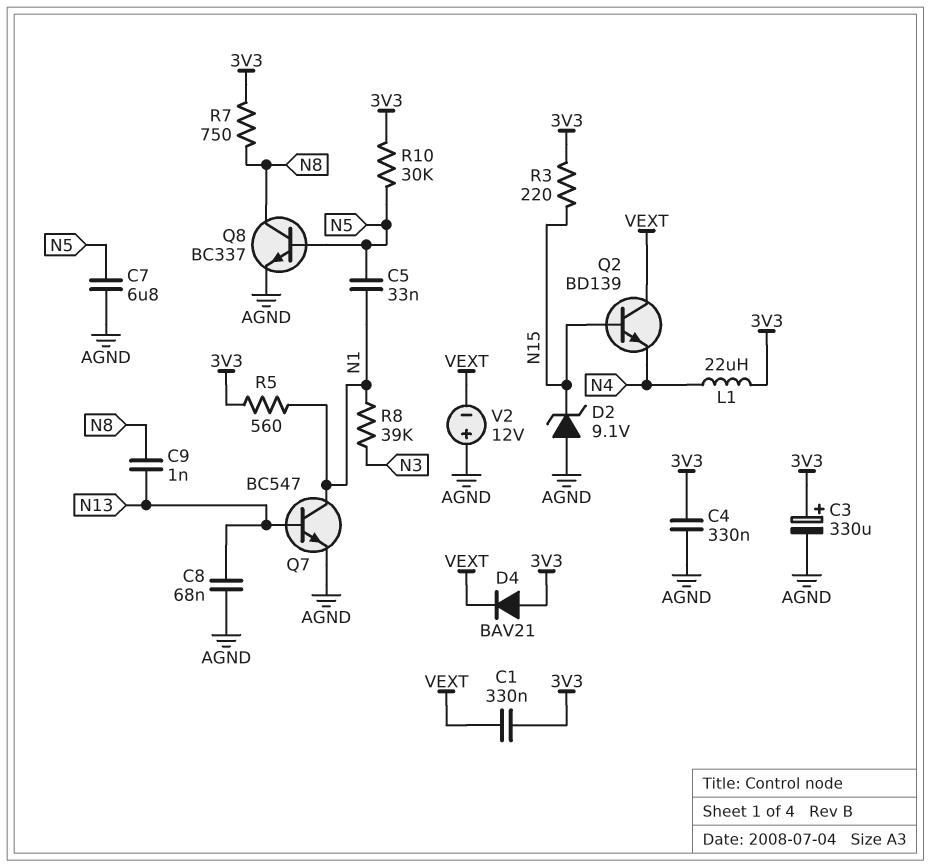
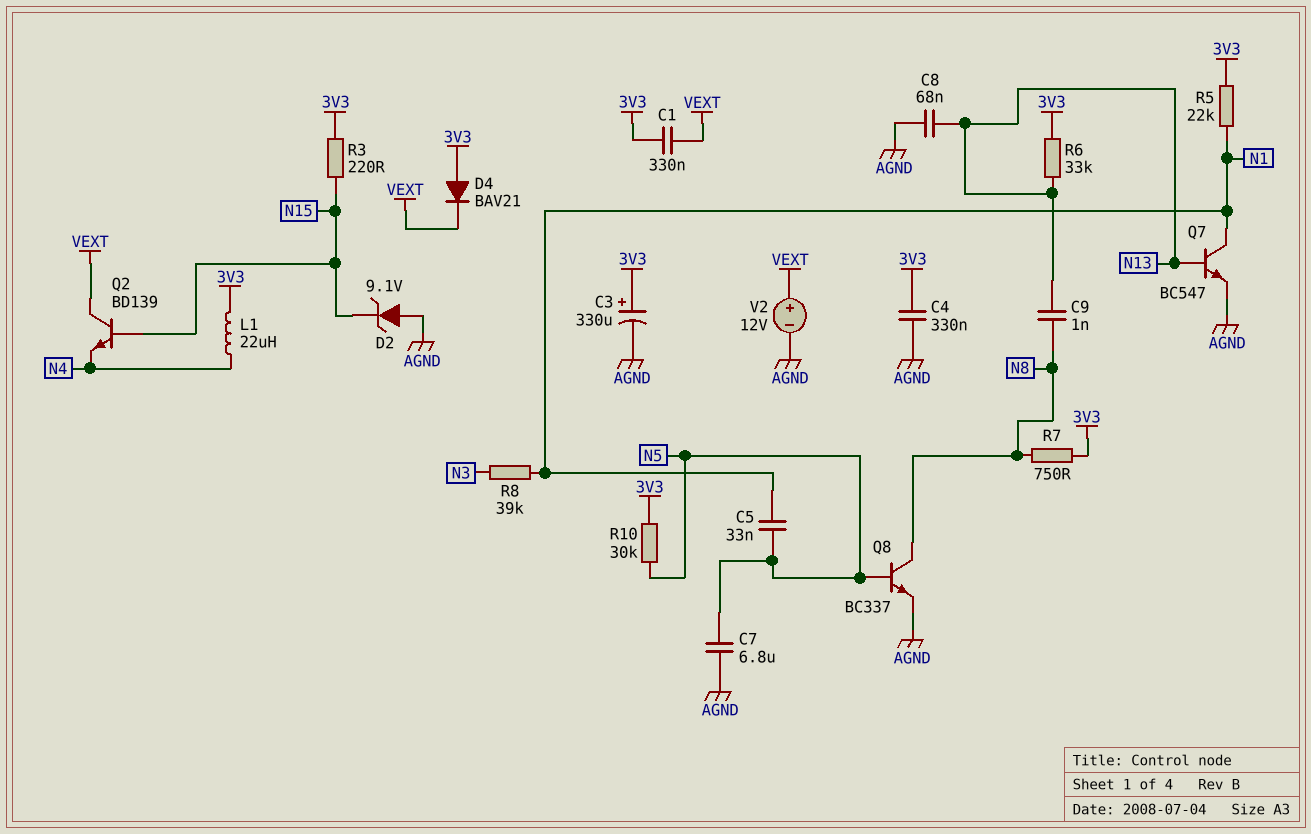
R5: 560 (3V3, N1) -> 22k (3V3, N1)
R6: none -> 33k (3V3, N13)
V2: 12V (plus AGND, minus VEXT) -> 12V (plus VEXT, minus AGND)

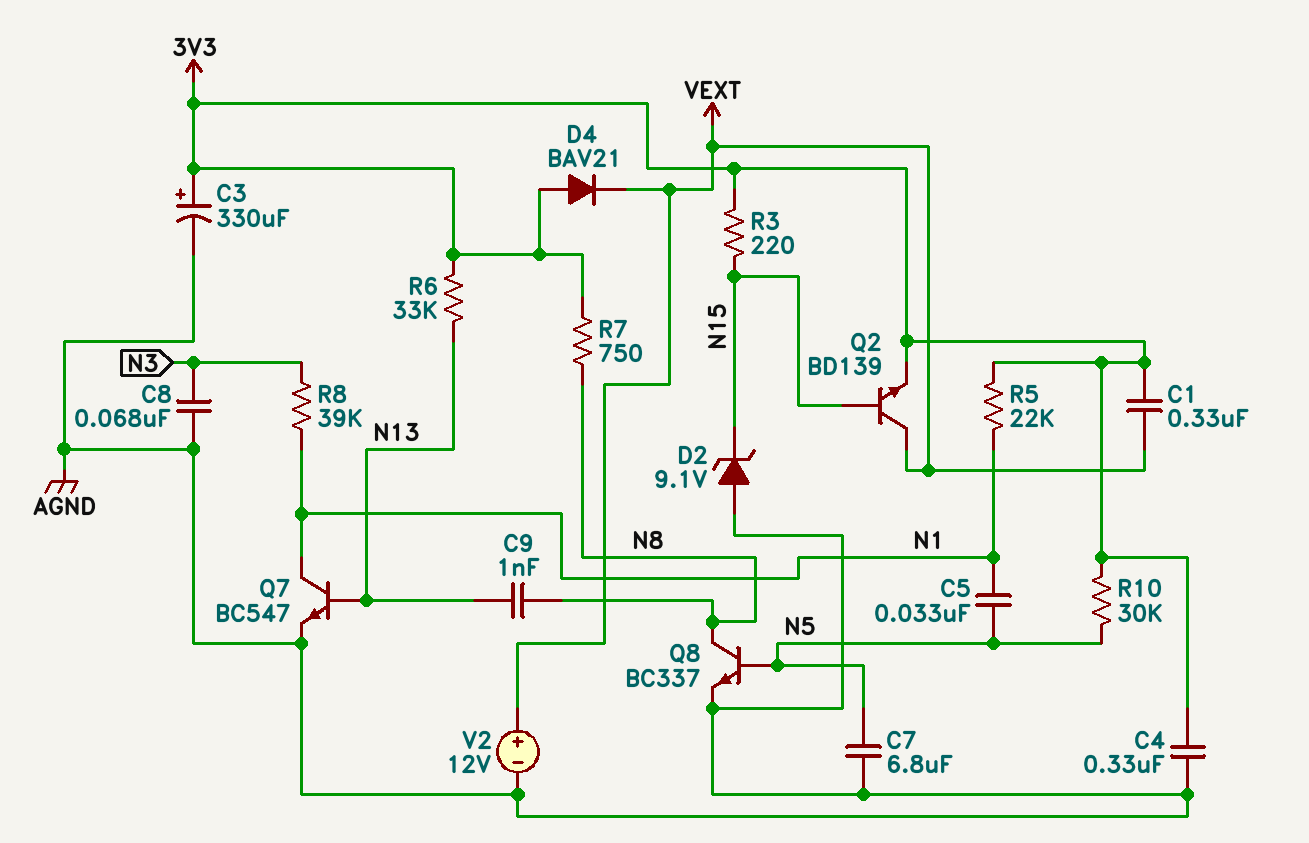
C8: 68nF (AGND, N13) -> 68nF (AGND, N3)
L1: 22uH (3V3, N4) -> none
Q2: NPN BD139 (B N15, C VEXT, E N4) -> NPN BD139 (B N15, C VEXT, E 3V3)

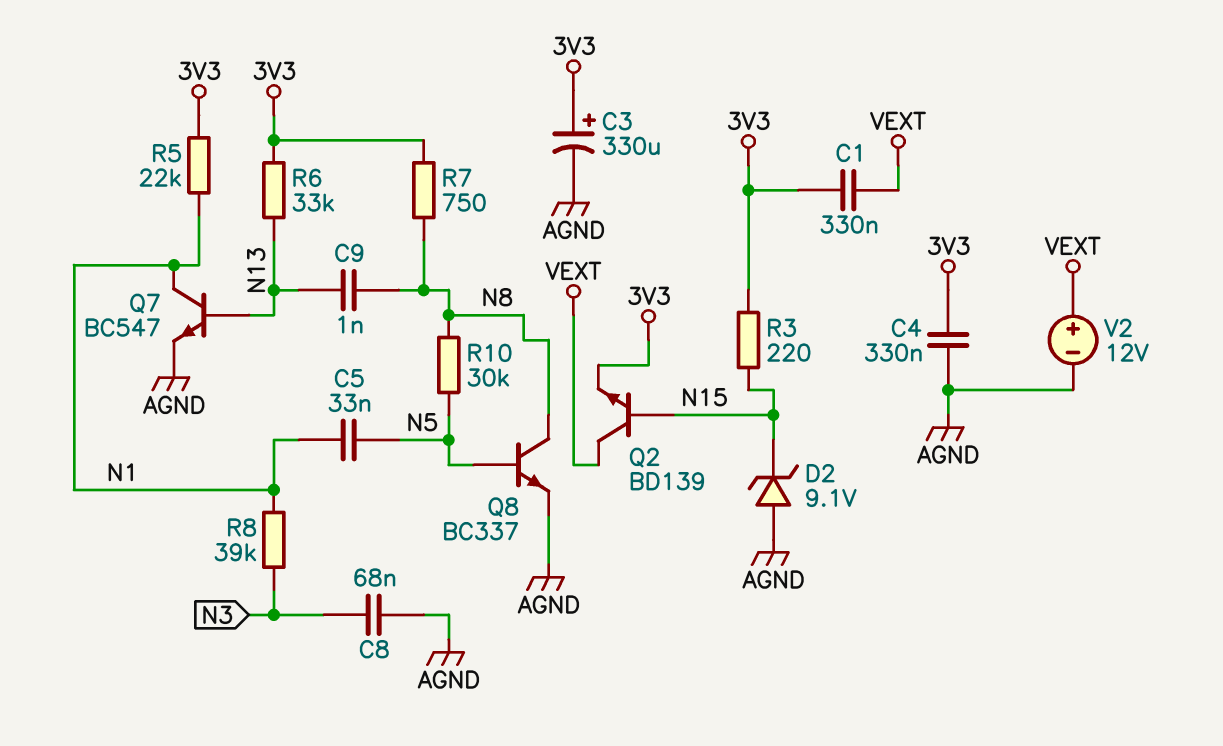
C7: 6.8uF (AGND, N5) -> none
D4: diode BAV21 (A 3V3, K VEXT) -> none
R10: 30k (3V3, N5) -> 30k (N5, N8)

